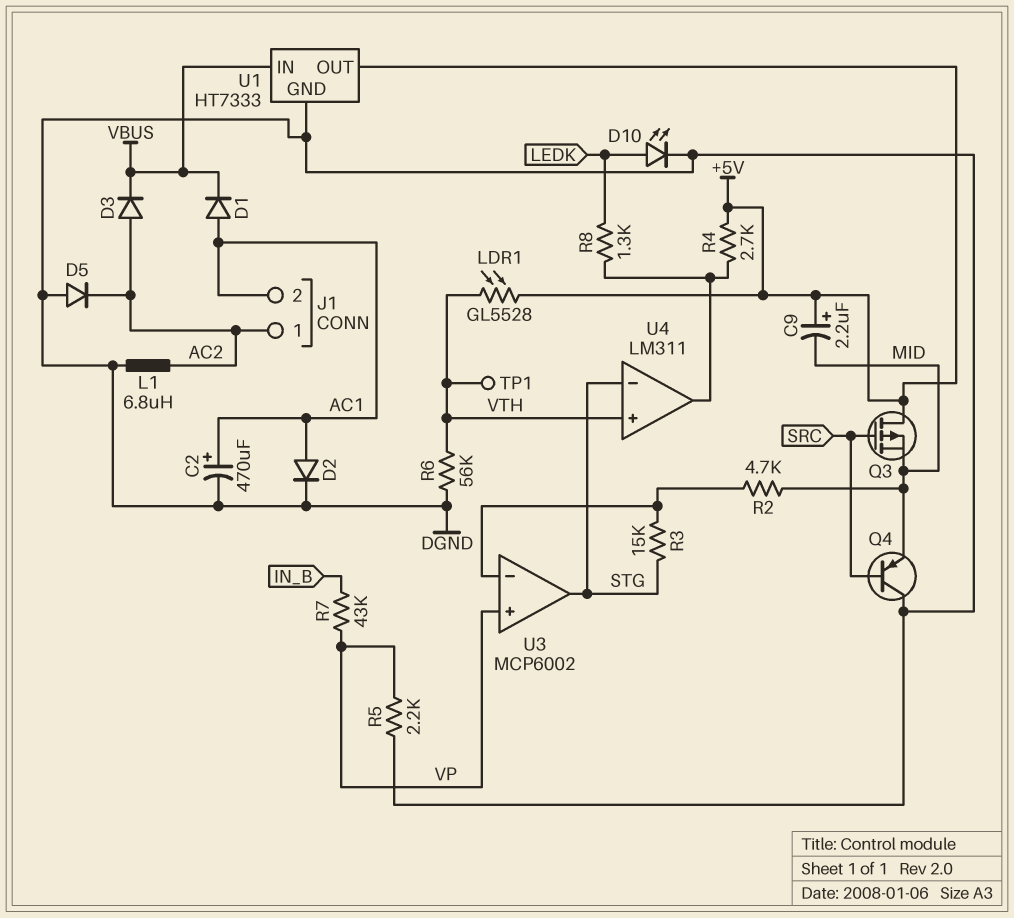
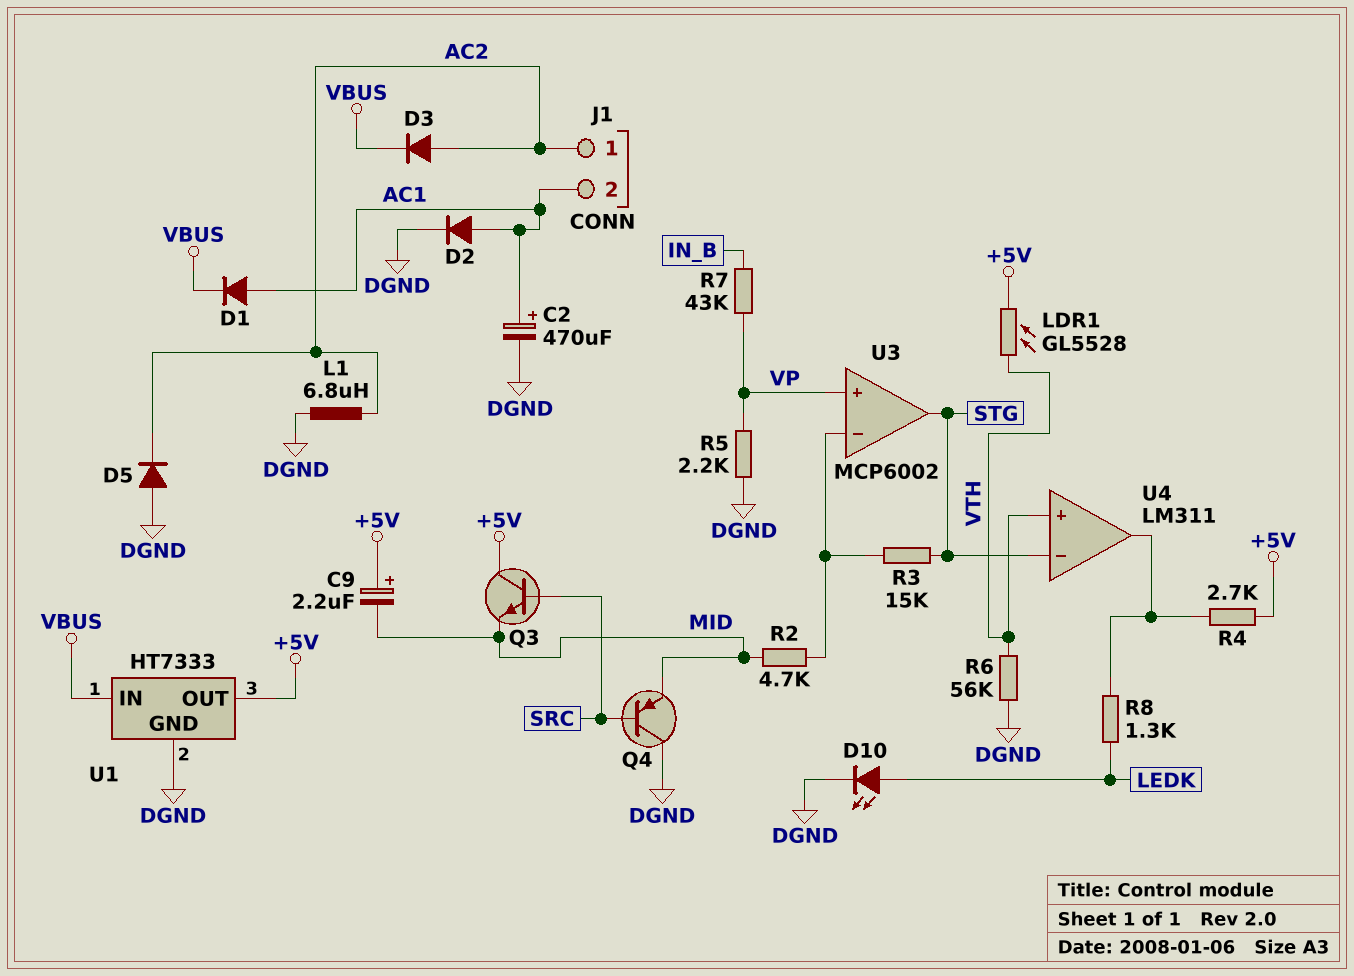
Q3: PMOS (G SRC, D +5V, S MID) -> NPN (B SRC, C +5V, E MID)
TP1: test point (VTH) -> none

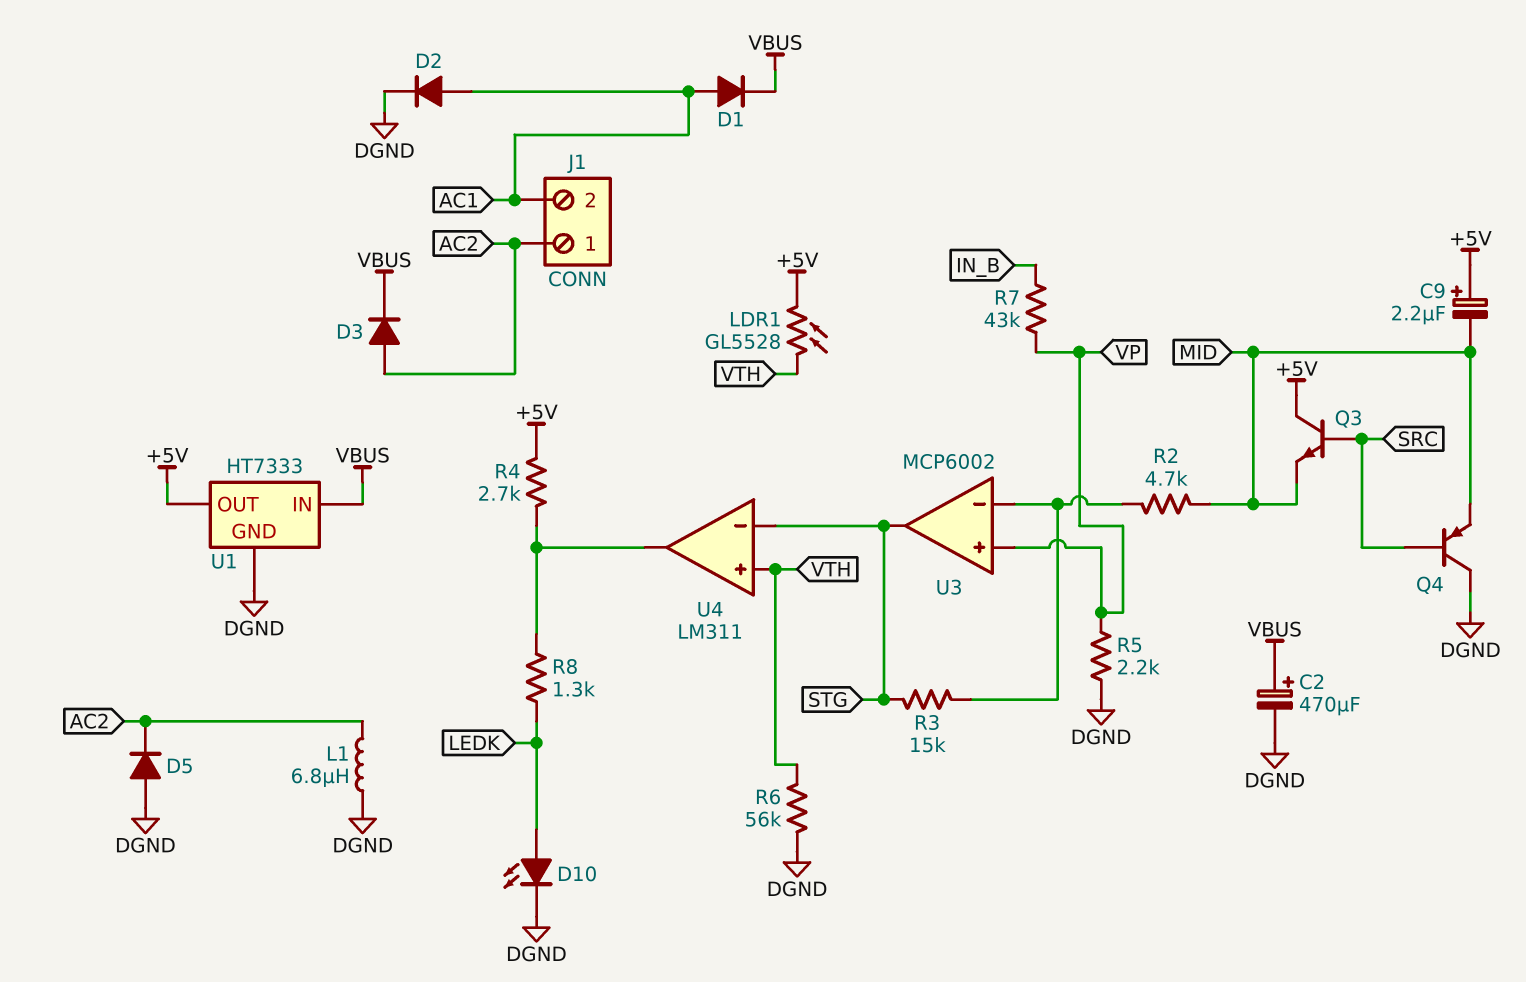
C2: 470uF (plus AC1, minus DGND) -> 470uF (plus VBUS, minus DGND)

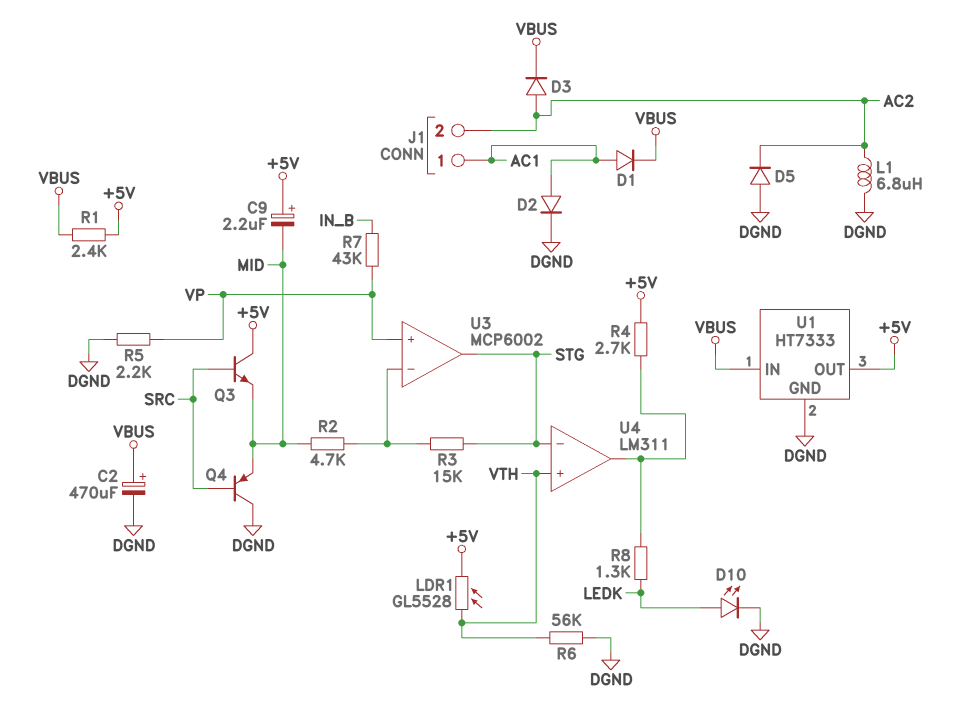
J1 pin 1: AC2 -> AC1
J1 pin 2: AC1 -> AC2
R1: none -> 2.4k (+5V, VBUS)

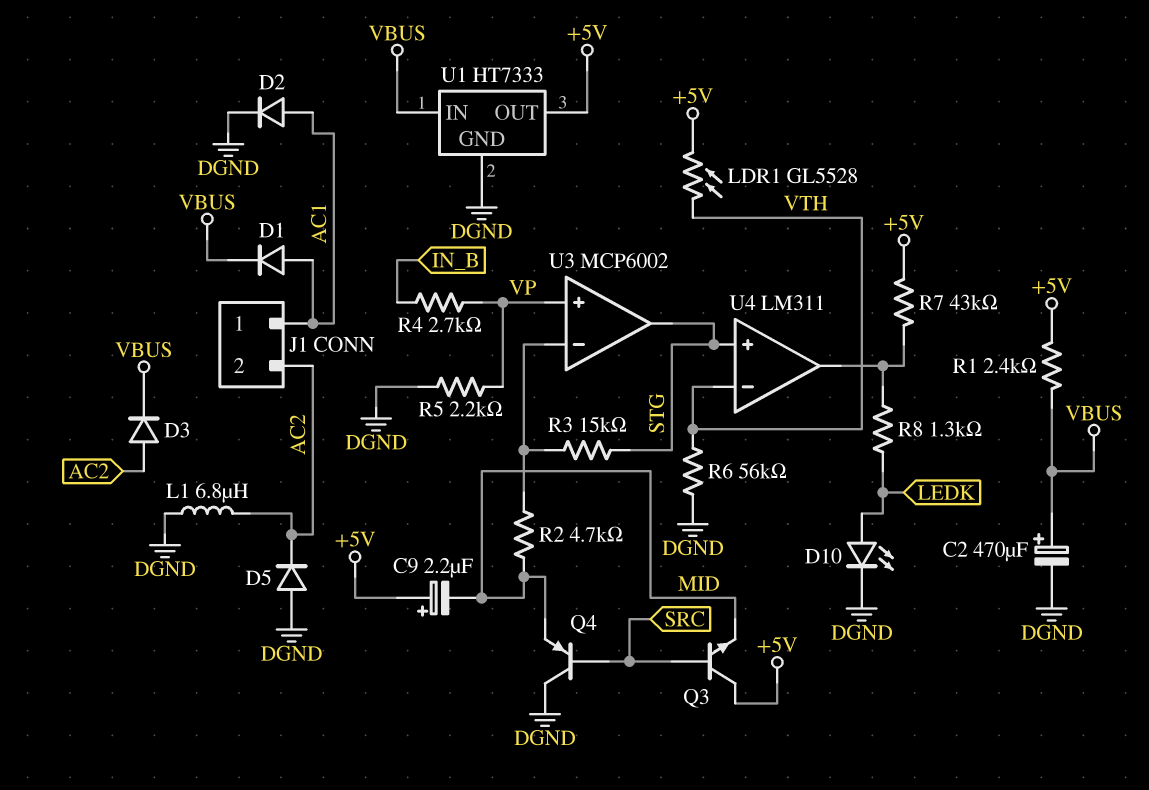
R4: 2.7k (+5V, U4/out) -> 2.7k (IN_B, VP)
R7: 43k (IN_B, VP) -> 43k (+5V, U4/out)
U4 pin in+: VTH -> STG
U4 pin in-: STG -> VTH

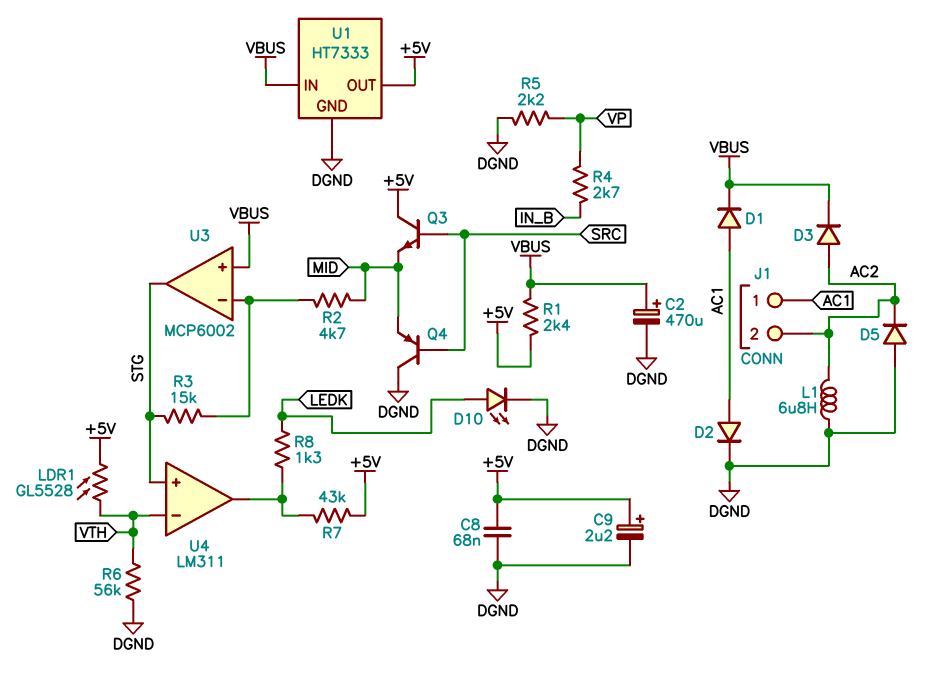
C8: none -> 68nF (+5V, DGND)
C9: 2.2uF (plus +5V, minus MID) -> 2.2uF (plus +5V, minus DGND)
U3 pin in+: VP -> VBUS

